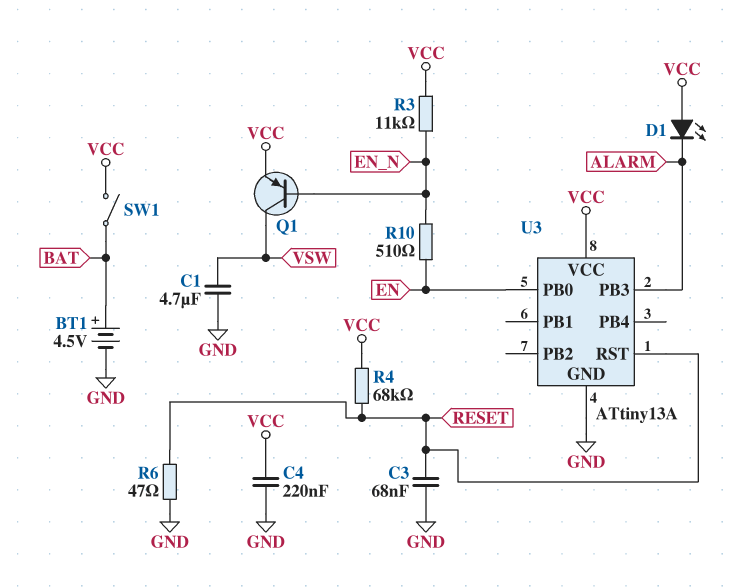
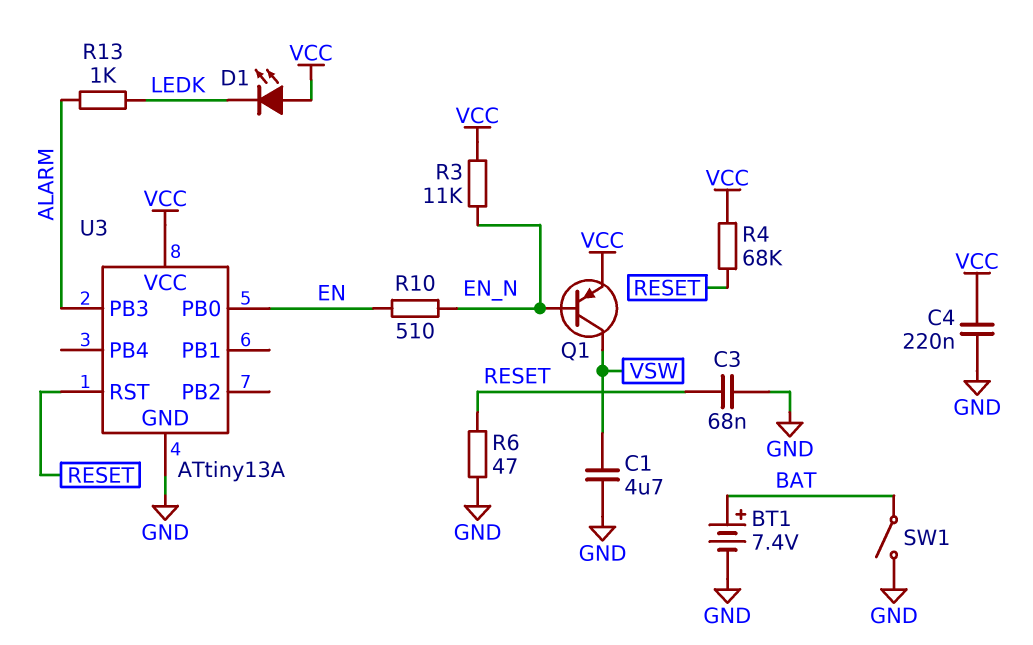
BT1: 4.5V (plus BAT, minus GND) -> 7.4V (plus BAT, minus GND)
D1: LED (A VCC, K ALARM) -> LED (A VCC, K LEDK)
R13: none -> 1k (ALARM, LEDK)
SW1: switch (BAT, VCC) -> switch (BAT, GND)

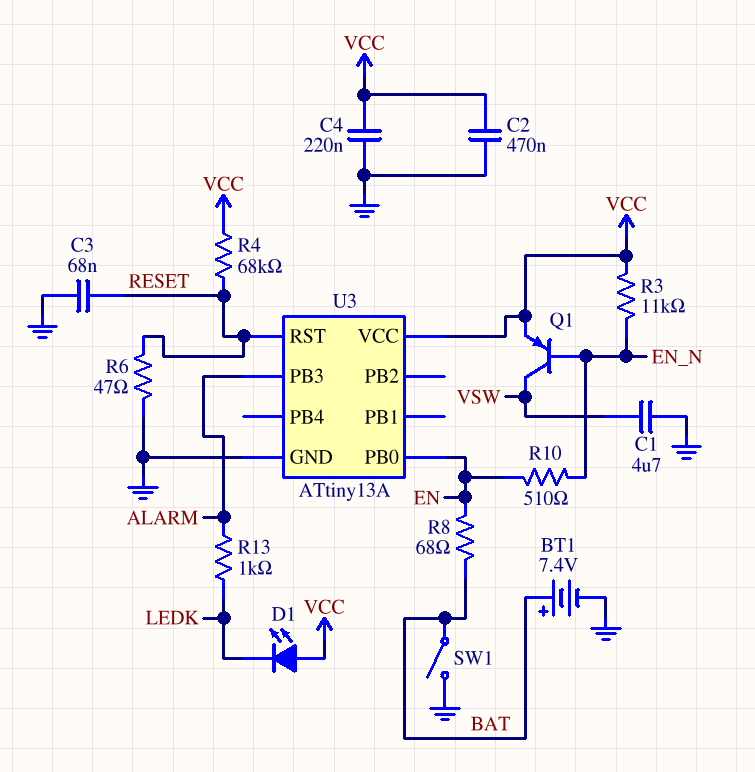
C2: none -> 470nF (GND, VCC)
R8: none -> 68 (BAT, EN)

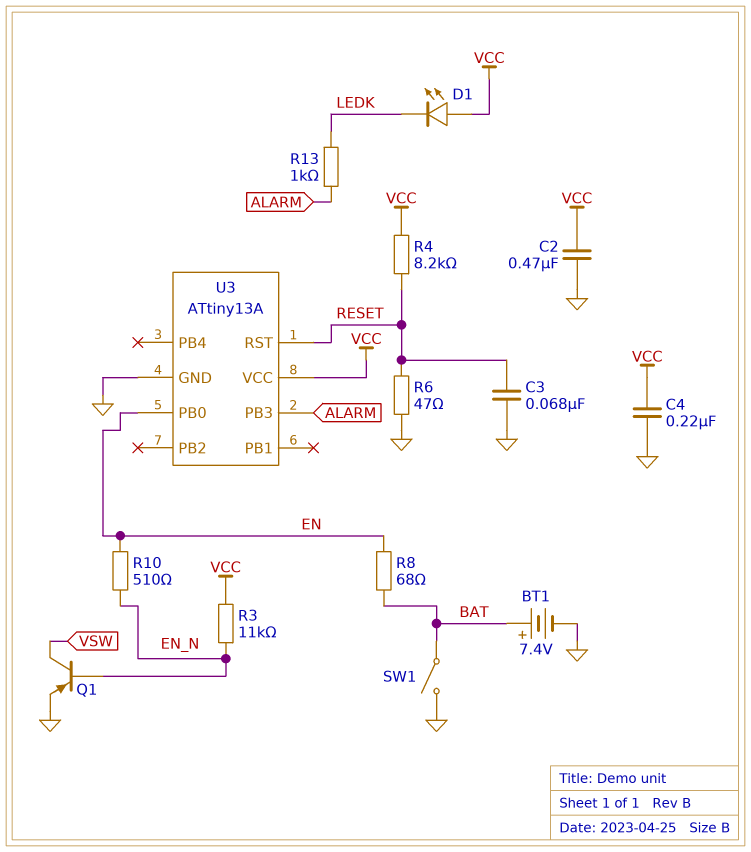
C1: 4.7uF (GND, VSW) -> none
Q1: PNP (B EN_N, C VSW, E VCC) -> PNP (B EN_N, C VSW, E GND)
R4: 68k (RESET, VCC) -> 8.2k (RESET, VCC)

